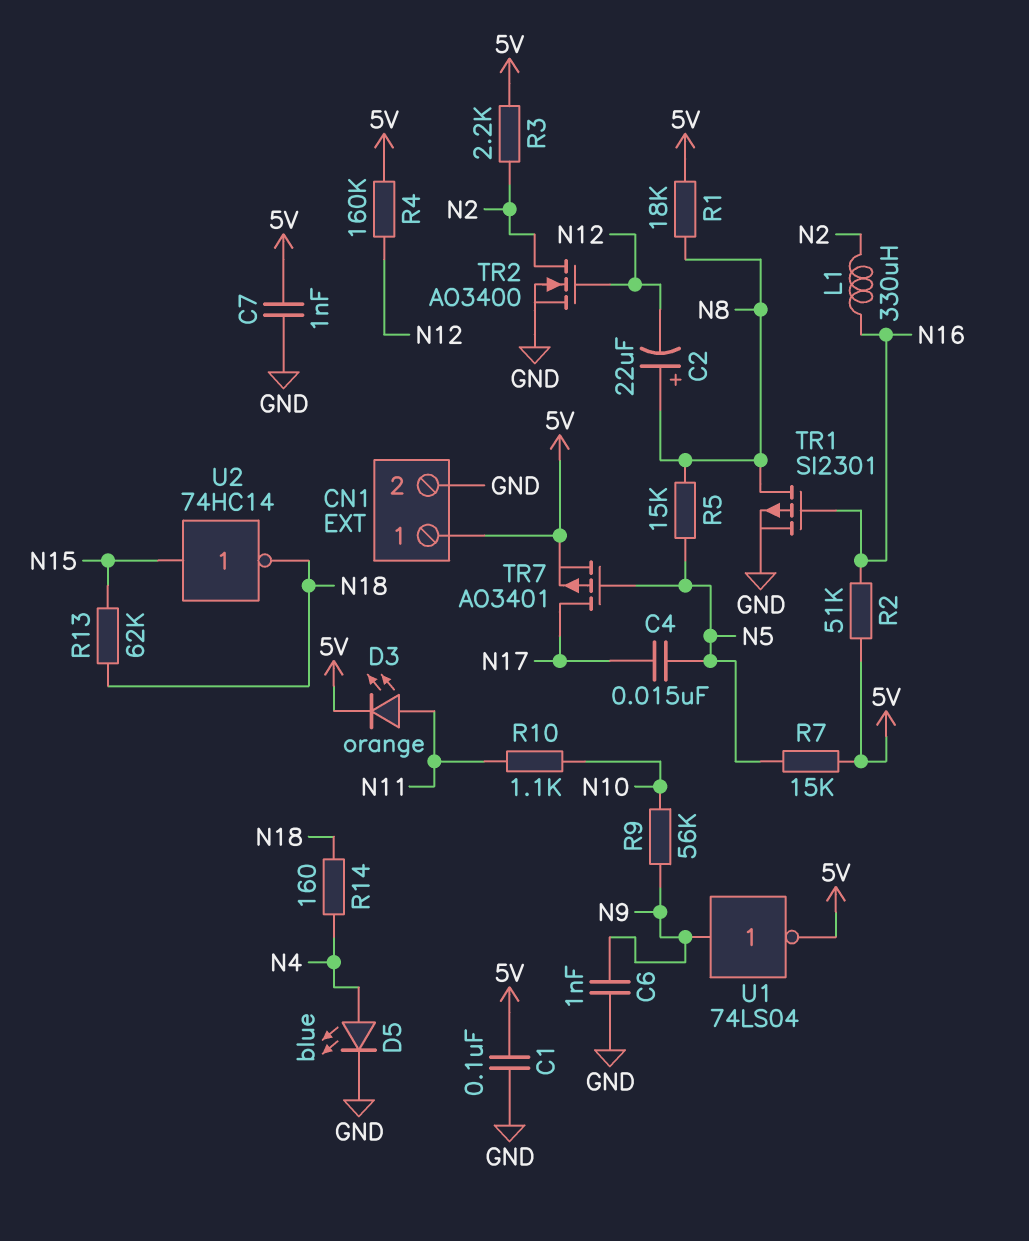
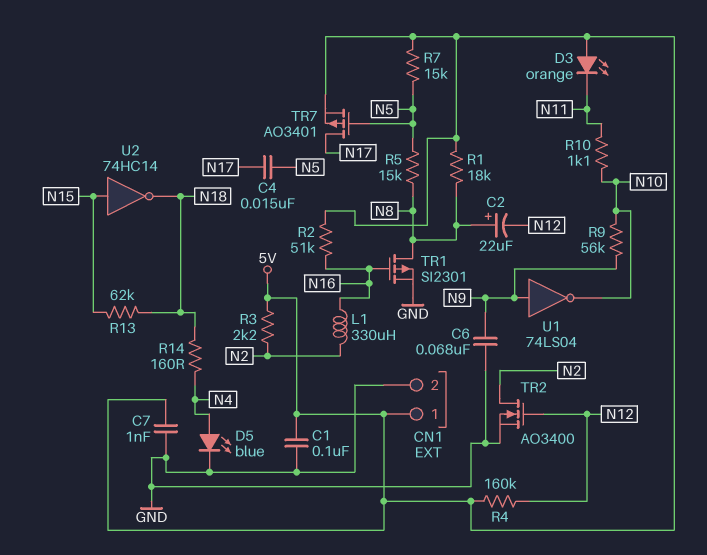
C6: 1nF (GND, N9) -> 68nF (GND, N9)
D3: LED orange (A N11, K 5V) -> LED orange (A 5V, K N11)
U1: NOT 74LS04 (in N9, out 5V) -> NOT 74LS04 (in N9, out N10)

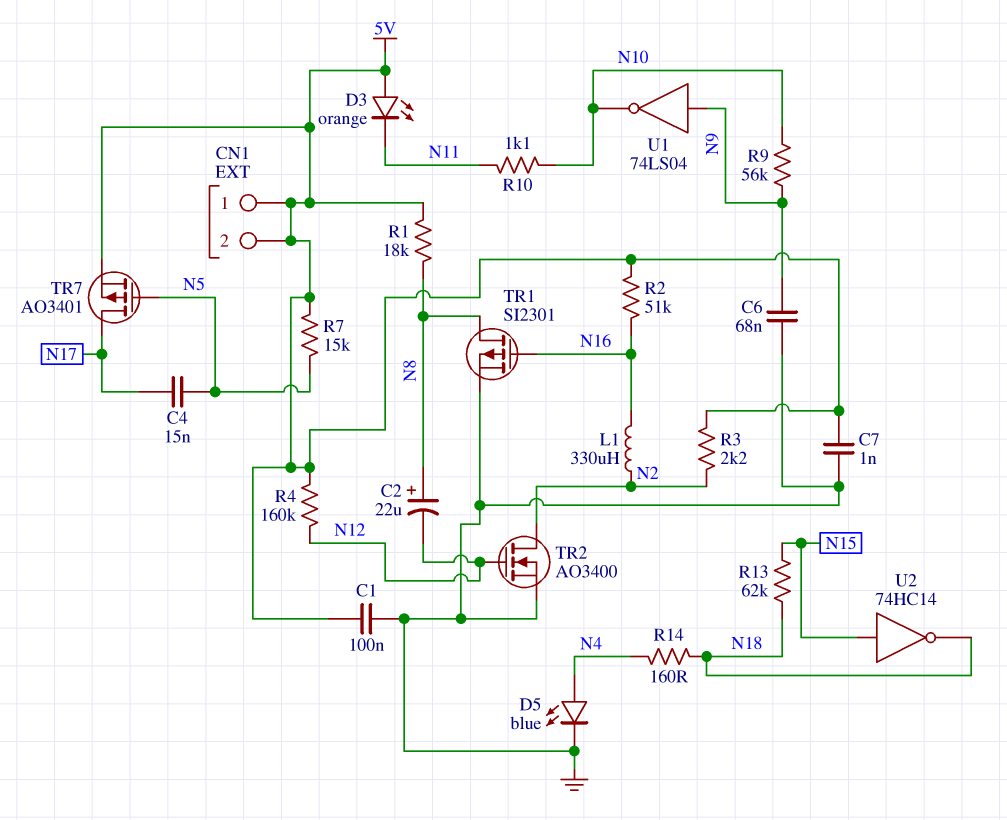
CN1 pin 2: GND -> 5V
R5: 15k (N5, N8) -> none

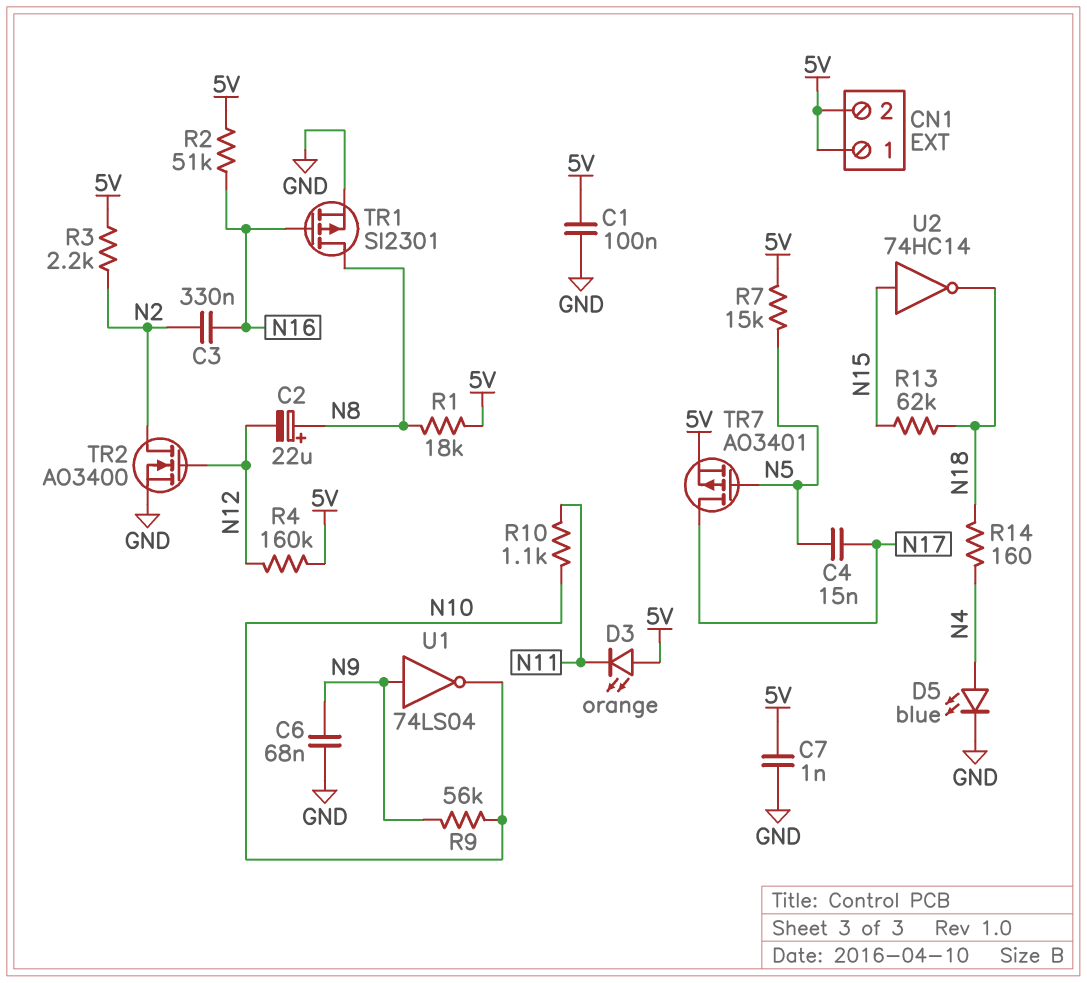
C3: none -> 330nF (N2, N16)
L1: 330uH (N2, N16) -> none

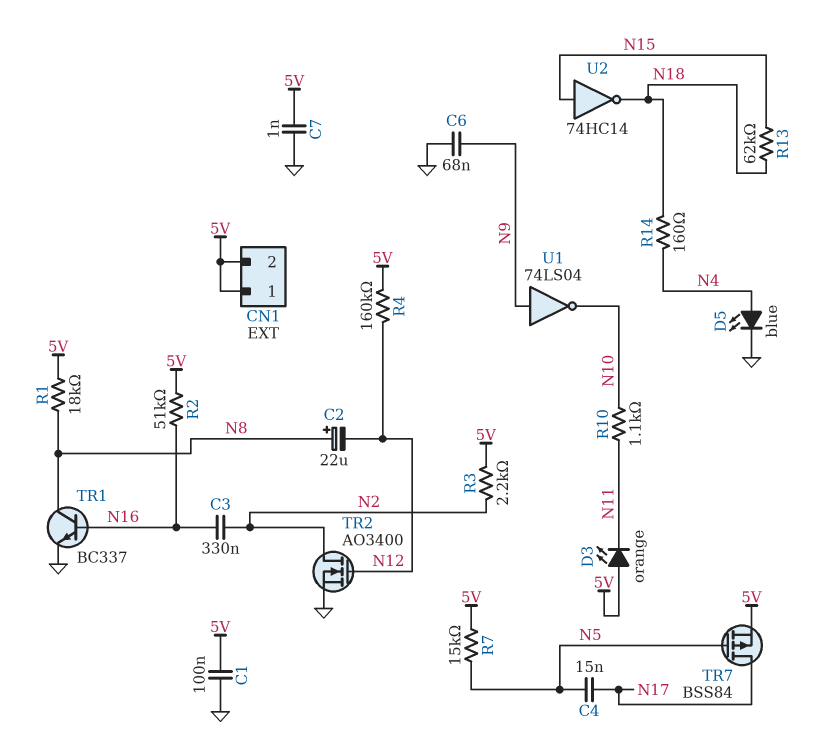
R9: 56k (N9, N10) -> none
TR1: PMOS SI2301 (G N16, D N8, S GND) -> NPN BC337 (B N16, C N8, E GND)
TR7: PMOS AO3401 (G N5, D N17, S 5V) -> PMOS BSS84 (G N5, D N17, S 5V)

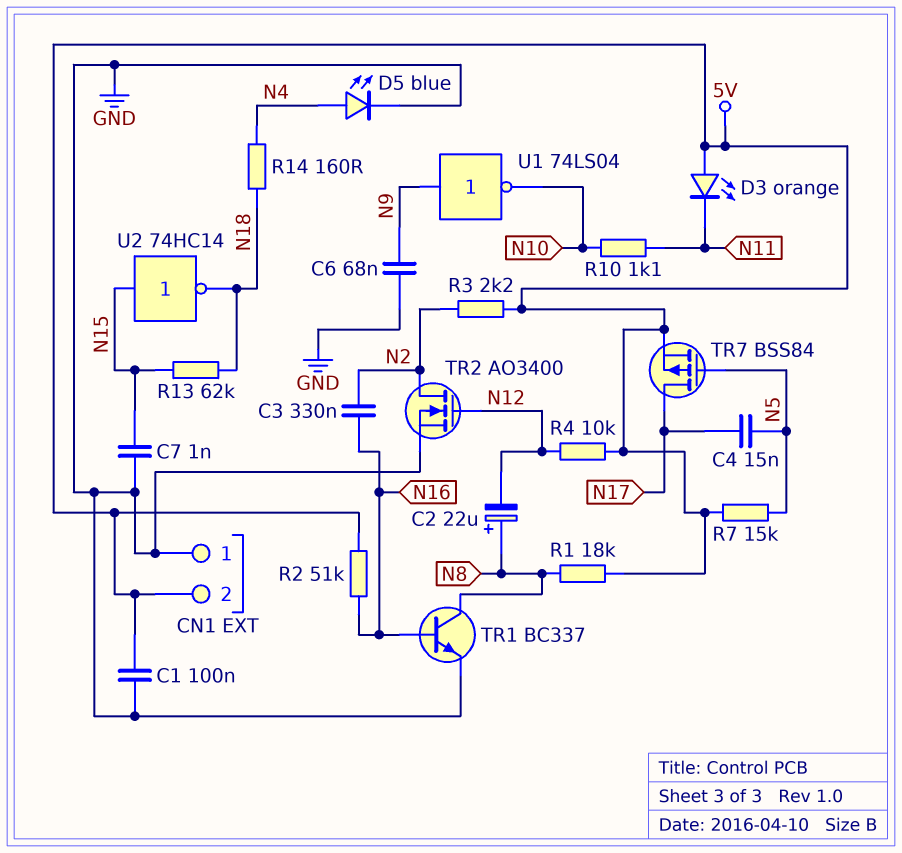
C7: 1nF (5V, GND) -> 1nF (GND, N15)
CN1 pin 1: 5V -> GND
R4: 160k (5V, N12) -> 10k (5V, N12)

